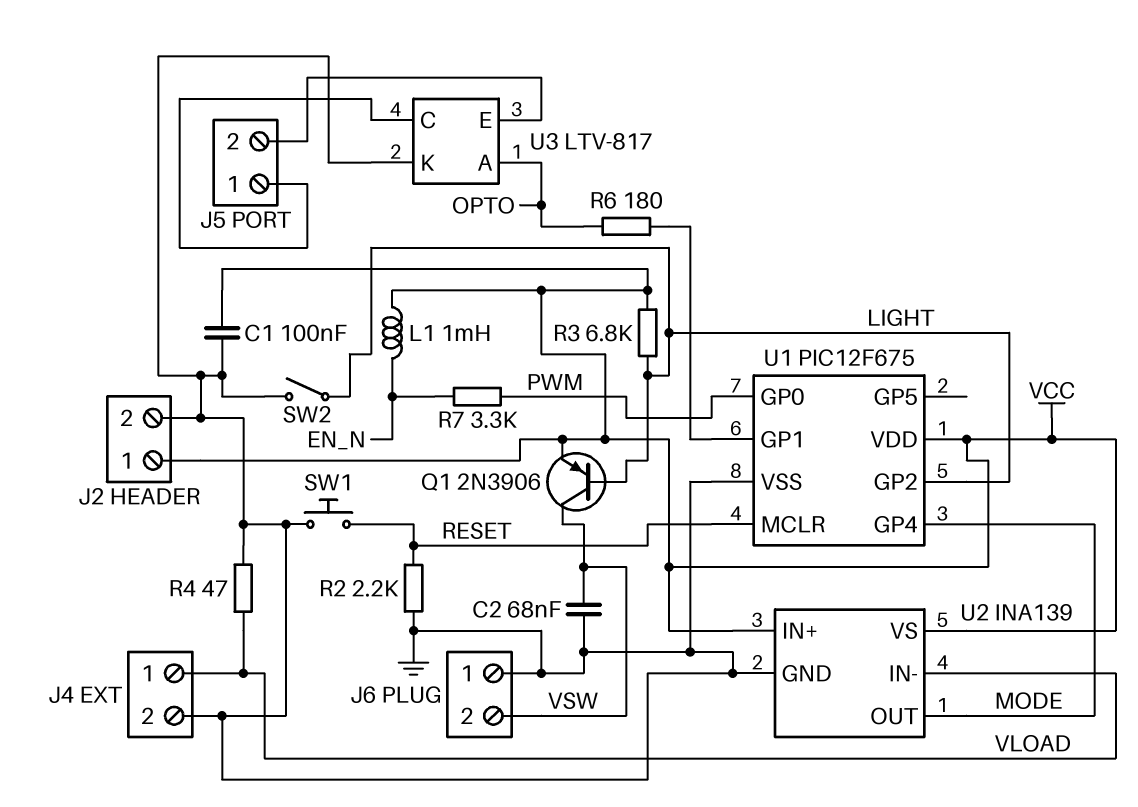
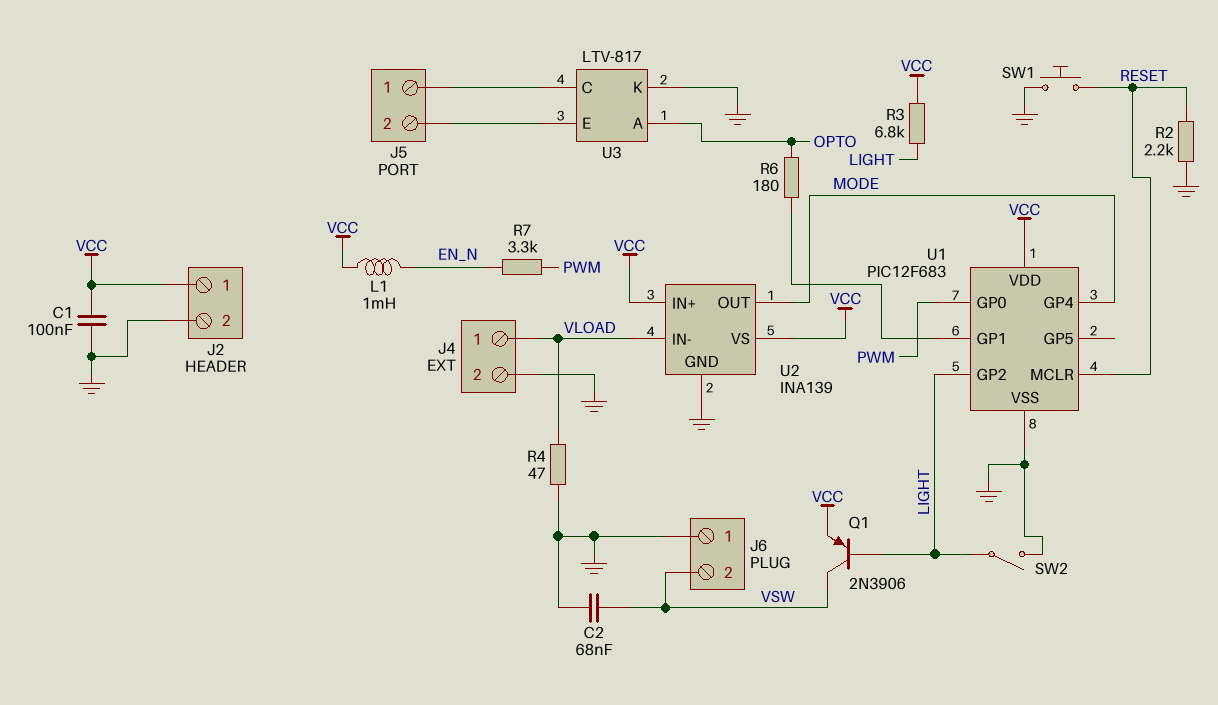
U1: PIC12F675 -> PIC12F683

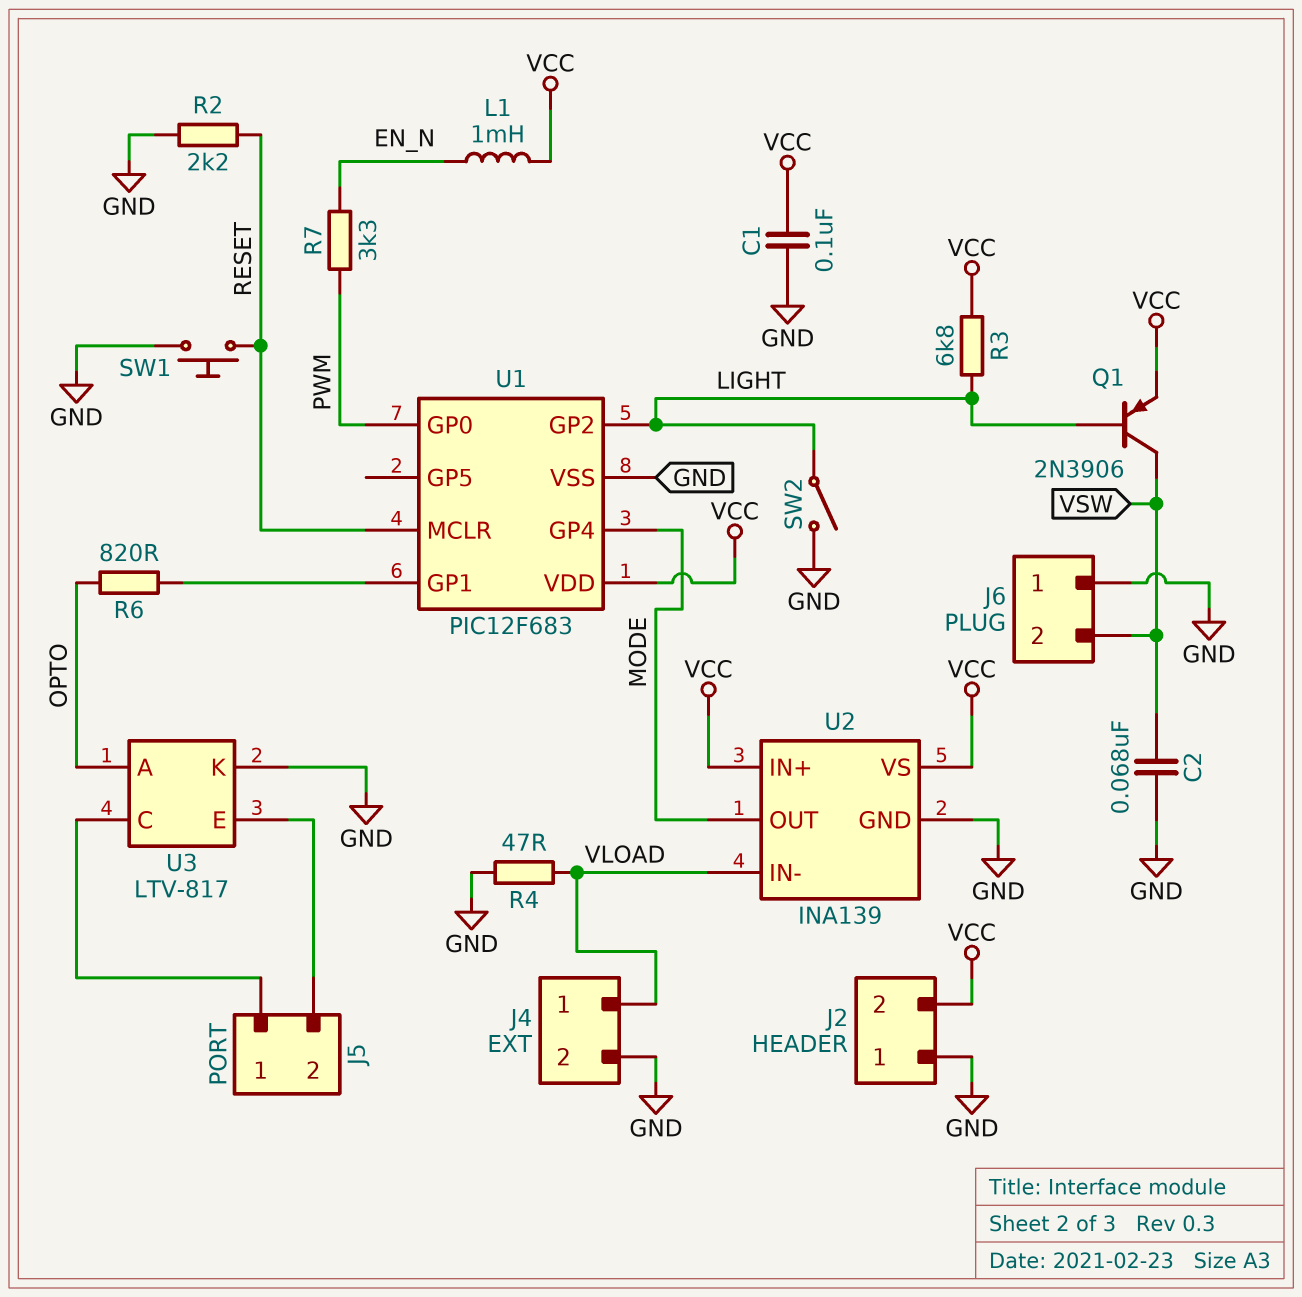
J2 pin 1: VCC -> GND
J2 pin 2: GND -> VCC
R6: 180 (OPTO, U1/GP1) -> 820 (OPTO, U1/GP1)

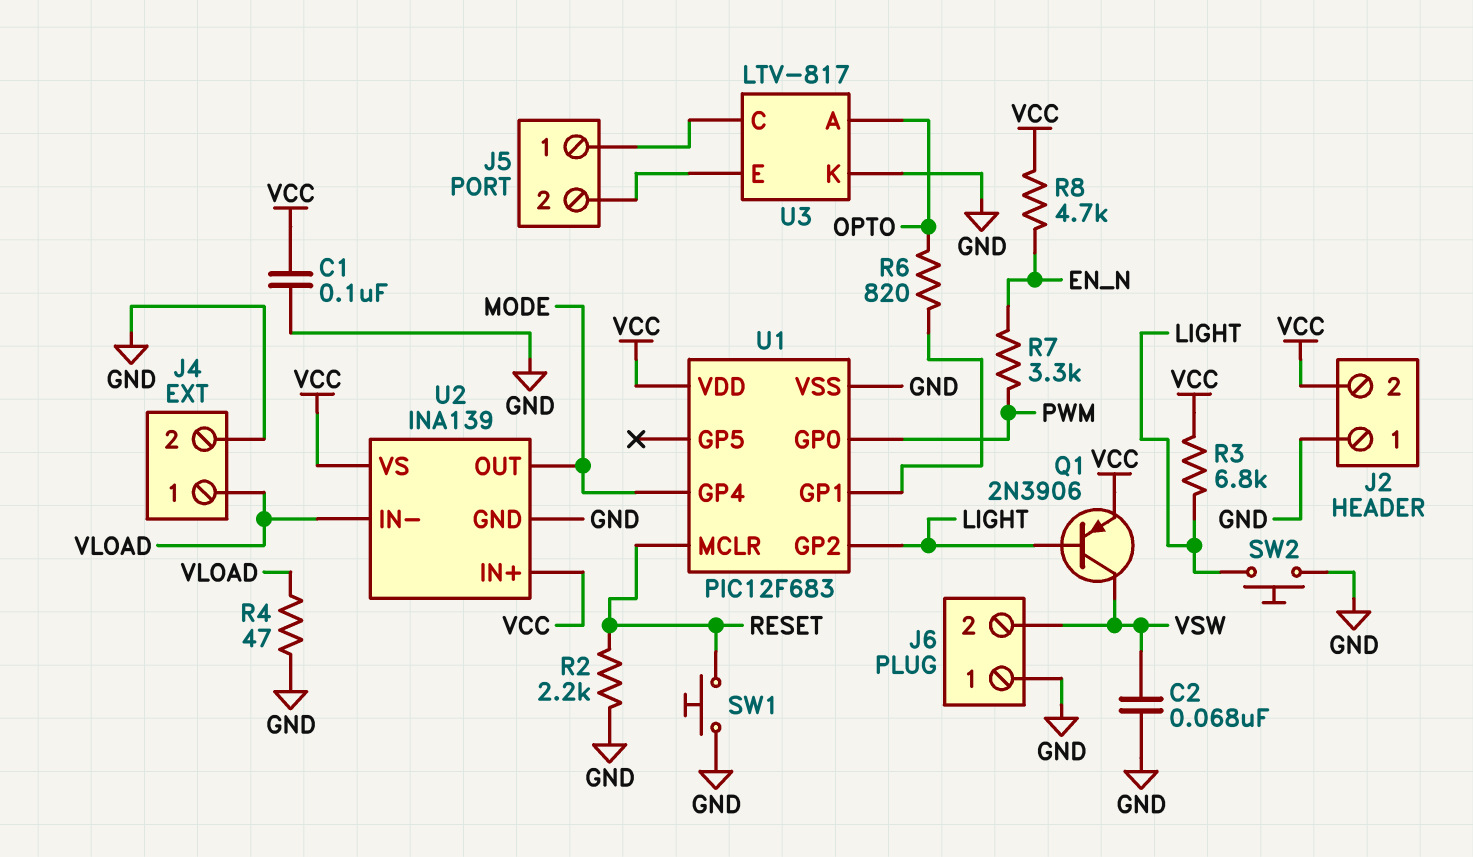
L1: 1mH (EN_N, VCC) -> none
R8: none -> 4.7k (EN_N, VCC)
SW2: switch (GND, LIGHT) -> button (GND, LIGHT)

